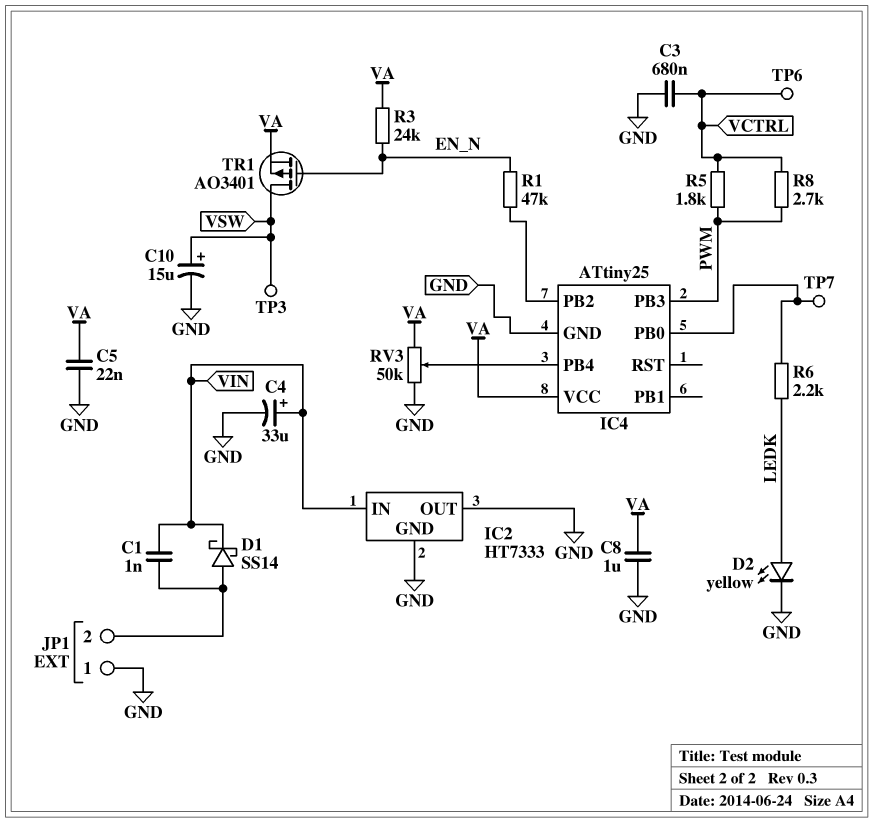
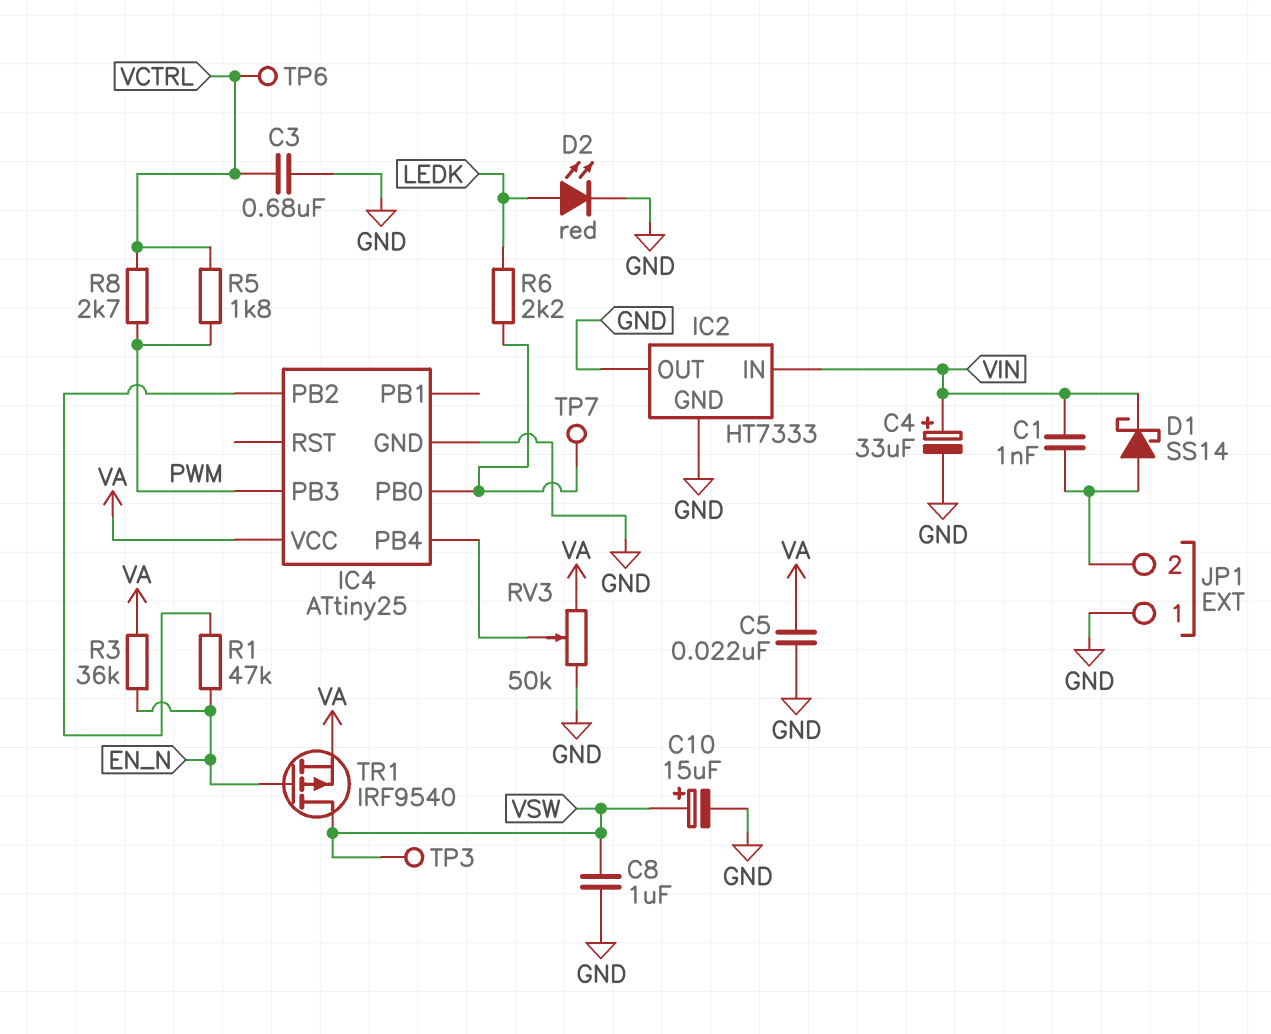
C8: 1uF (GND, VA) -> 1uF (GND, VSW)
D2: LED yellow (A LEDK, K GND) -> LED red (A LEDK, K GND)
R3: 24k (EN_N, VA) -> 36k (EN_N, VA)
TR1: PMOS AO3401 (G EN_N, D VSW, S VA) -> PMOS IRF9540 (G EN_N, D VSW, S VA)

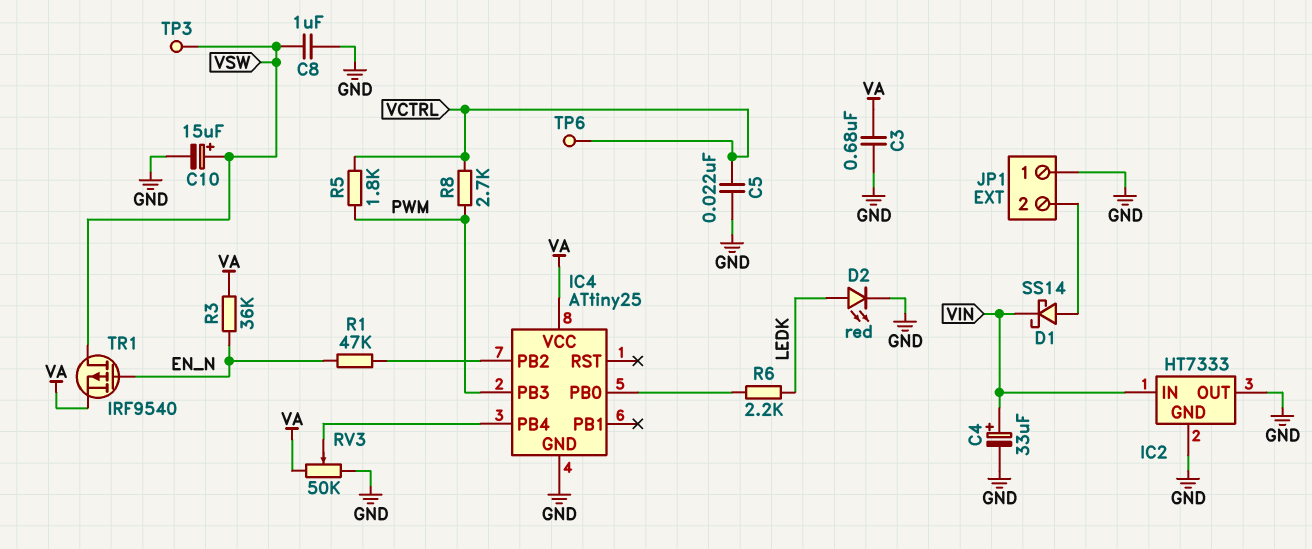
C1: 1nF (JP1/2, VIN) -> none
C3: 680nF (GND, VCTRL) -> 680nF (GND, VA)
C5: 22nF (GND, VA) -> 22nF (GND, VCTRL)
TP7: test point (IC4/PB0) -> none

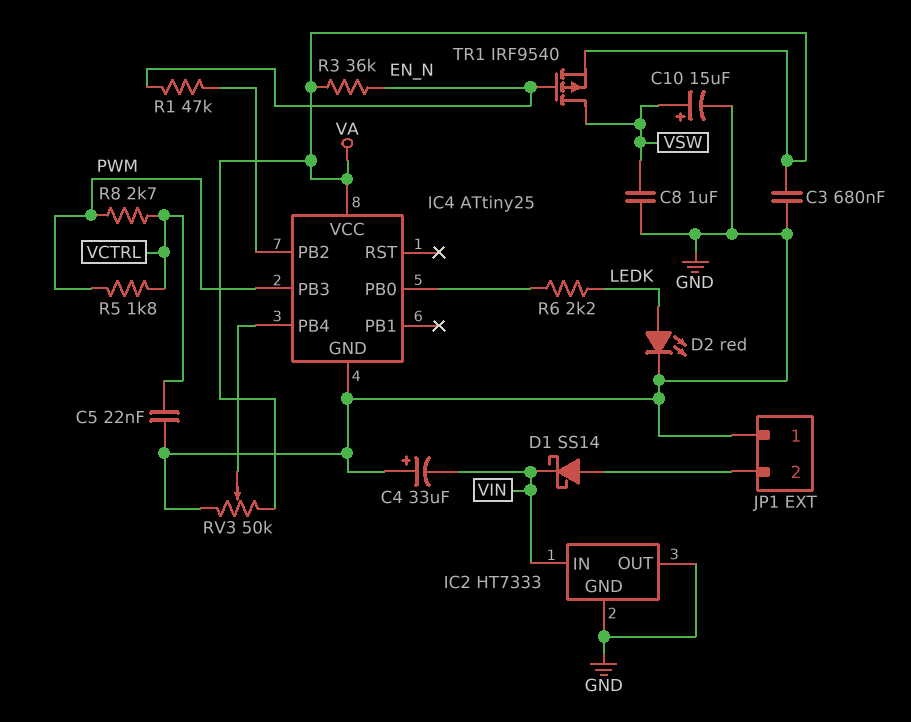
C4: 33uF (plus VIN, minus GND) -> 33uF (plus GND, minus VIN)
TP3: test point (VSW) -> none
TP6: test point (VCTRL) -> none

